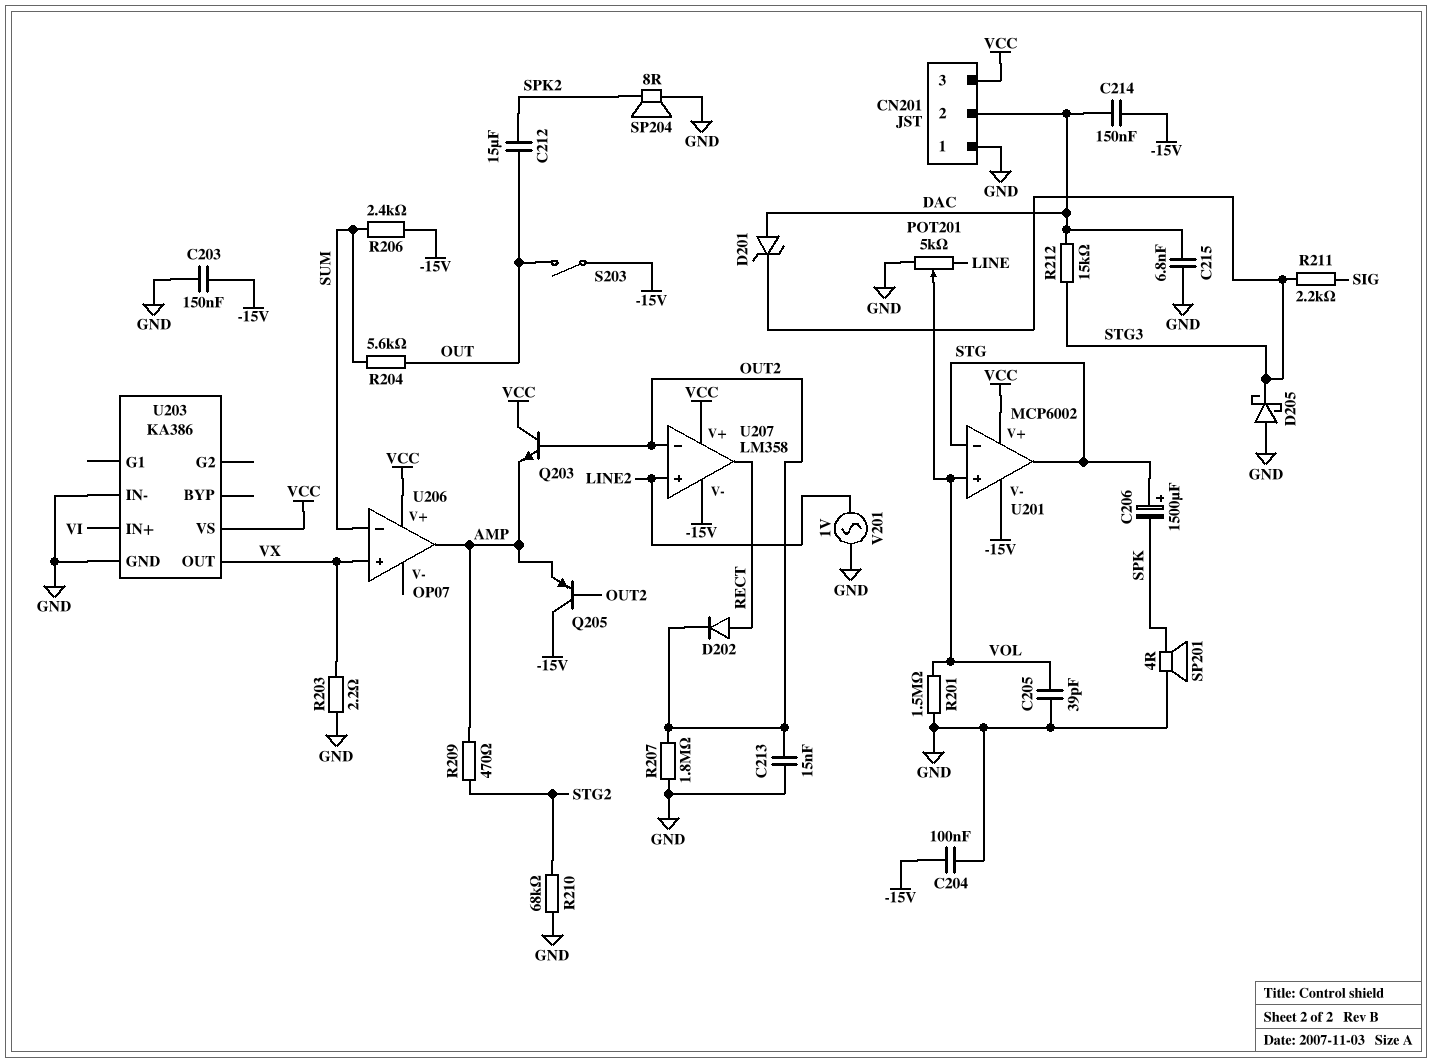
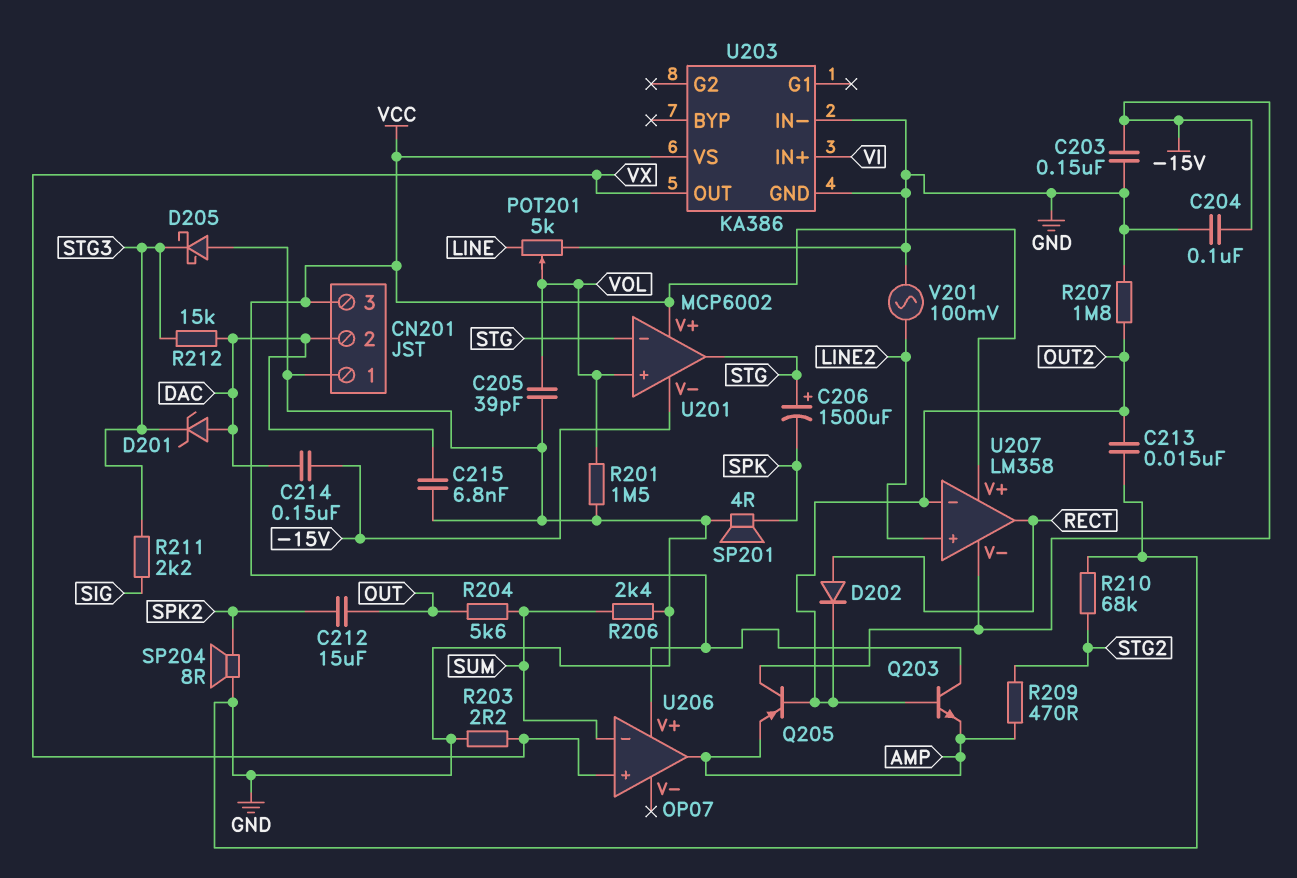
R206: 2.4k (-15V, SUM) -> 2.4k (GND, SUM)
S203: switch (-15V, OUT) -> none
V201: AC 1V (GND, LINE2) -> AC 100mV (GND, LINE2)

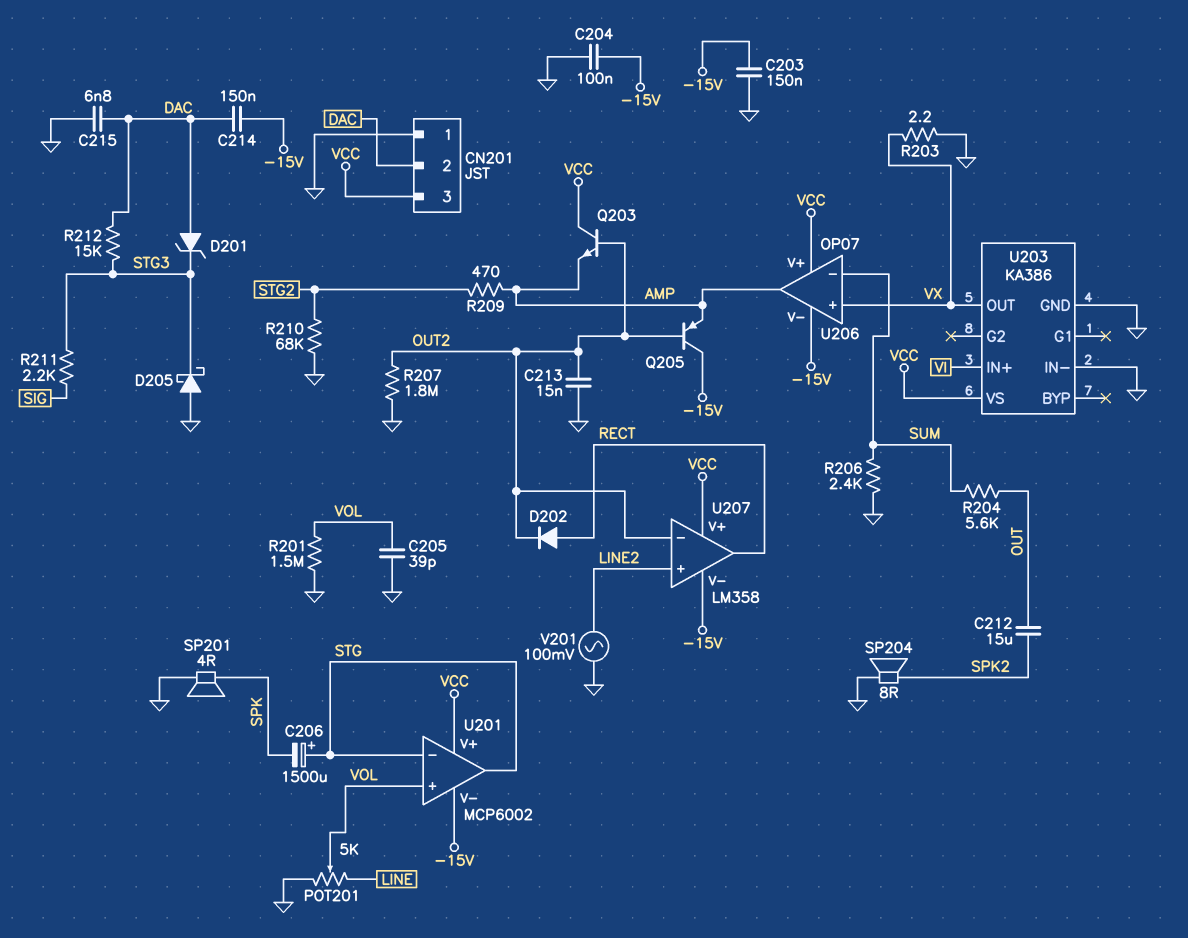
U206 pin V-: none -> -15V

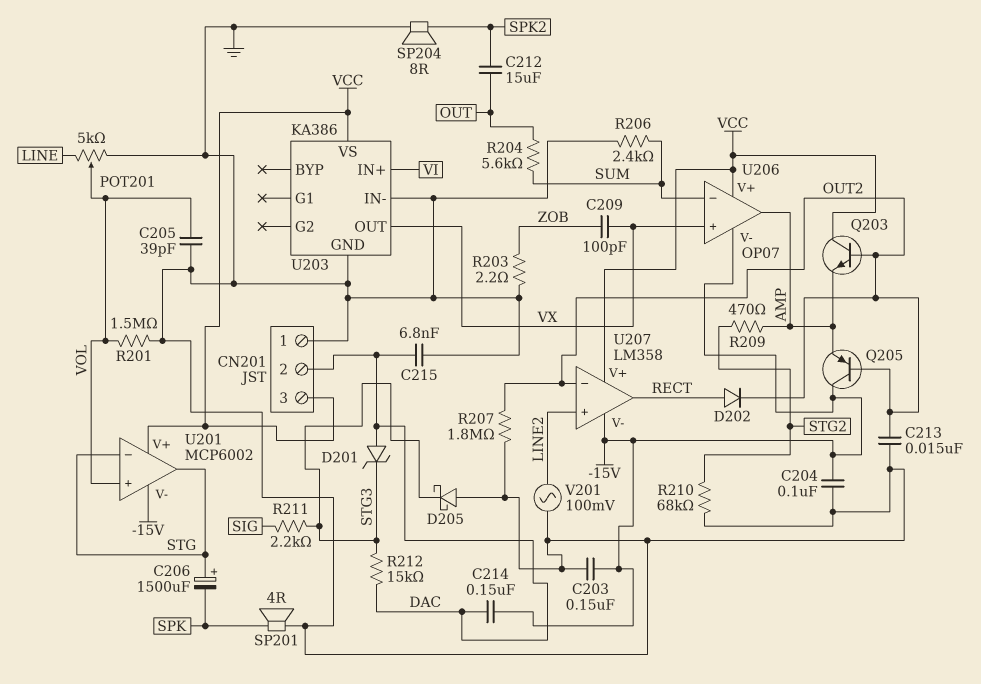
C209: none -> 100pF (VX, ZOB)
R203: 2.2 (GND, VX) -> 2.2 (GND, ZOB)

